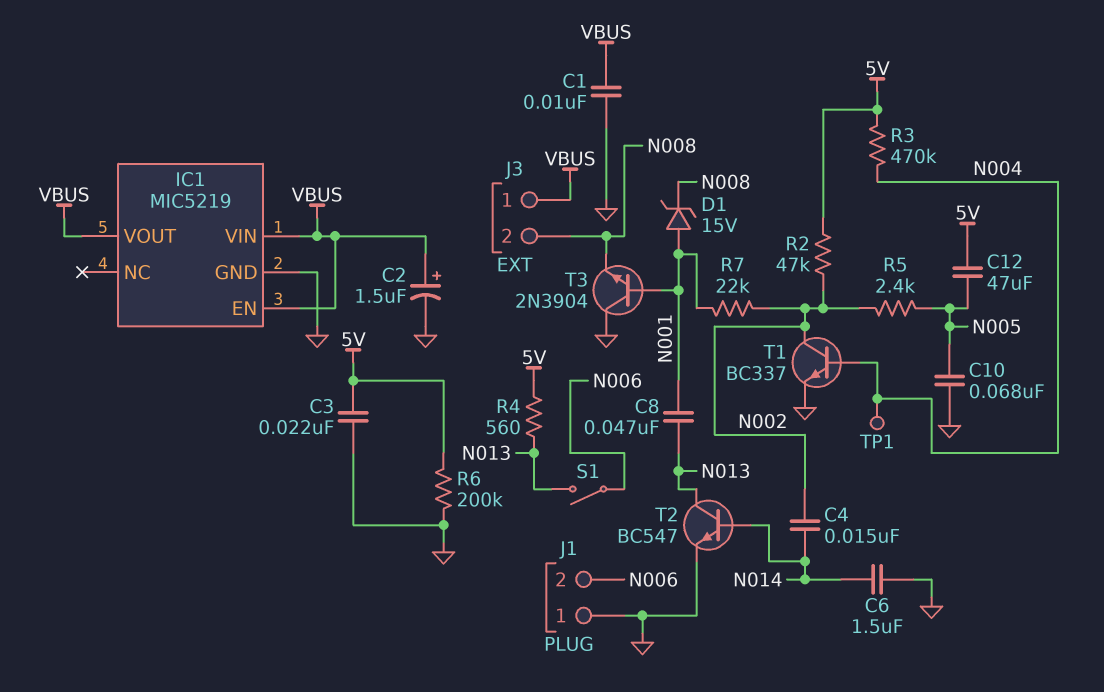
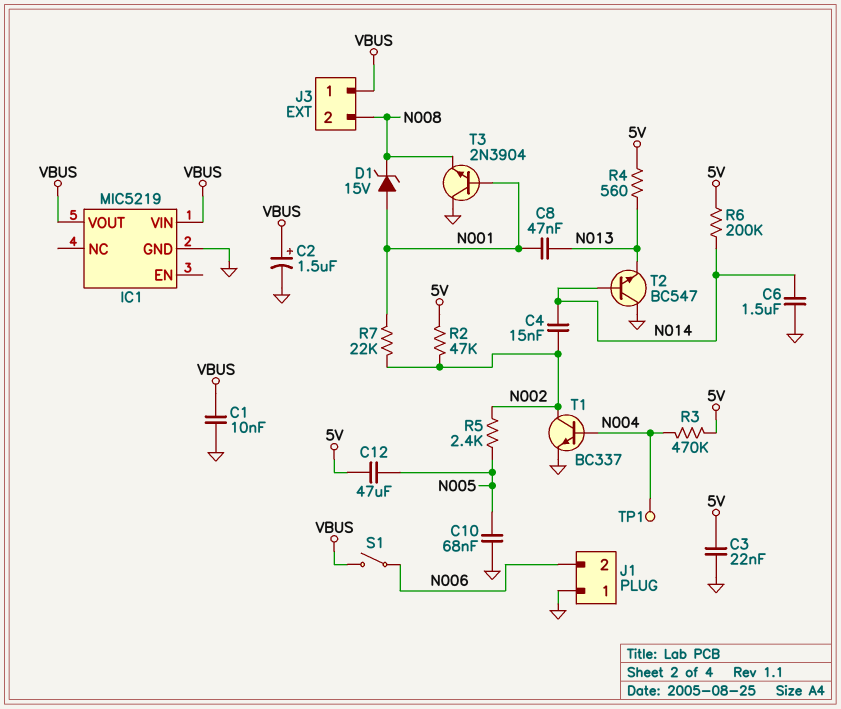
IC1 pin EN: VBUS -> none
R6: 200k (5V, GND) -> 200k (5V, N014)
S1: switch (N006, N013) -> switch (N006, VBUS)
T2: NPN BC547 (B N014, C N013, E GND) -> NPN BC547 (B N014, C GND, E N013)

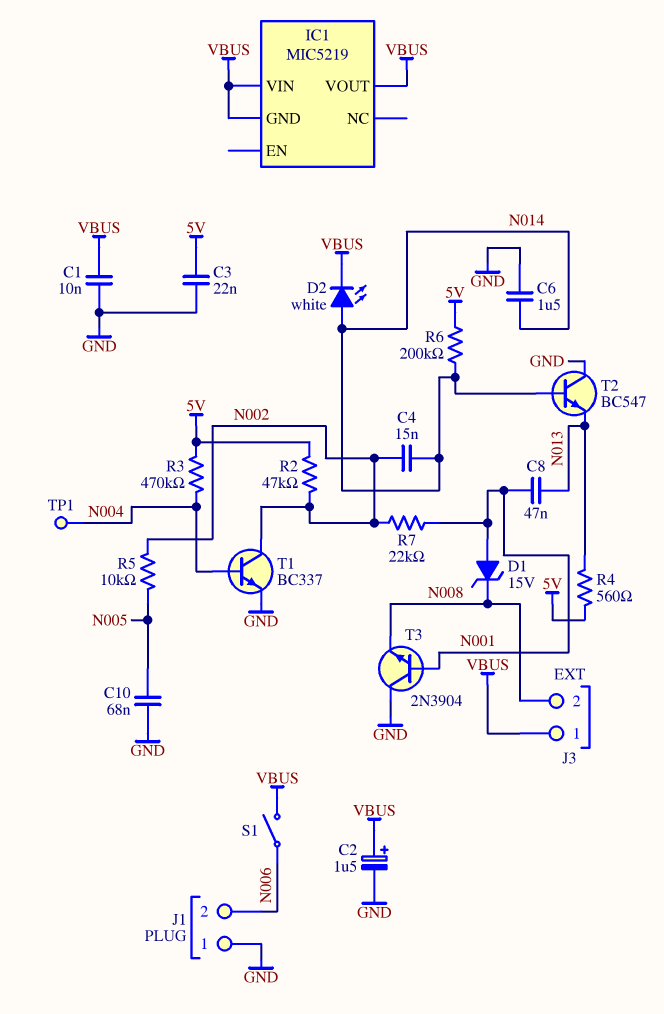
C12: 47uF (5V, N005) -> none
D2: none -> LED white (A N014, K VBUS)
IC1 pin GND: GND -> VBUS
R5: 2.4k (N002, N005) -> 10k (N002, N005)

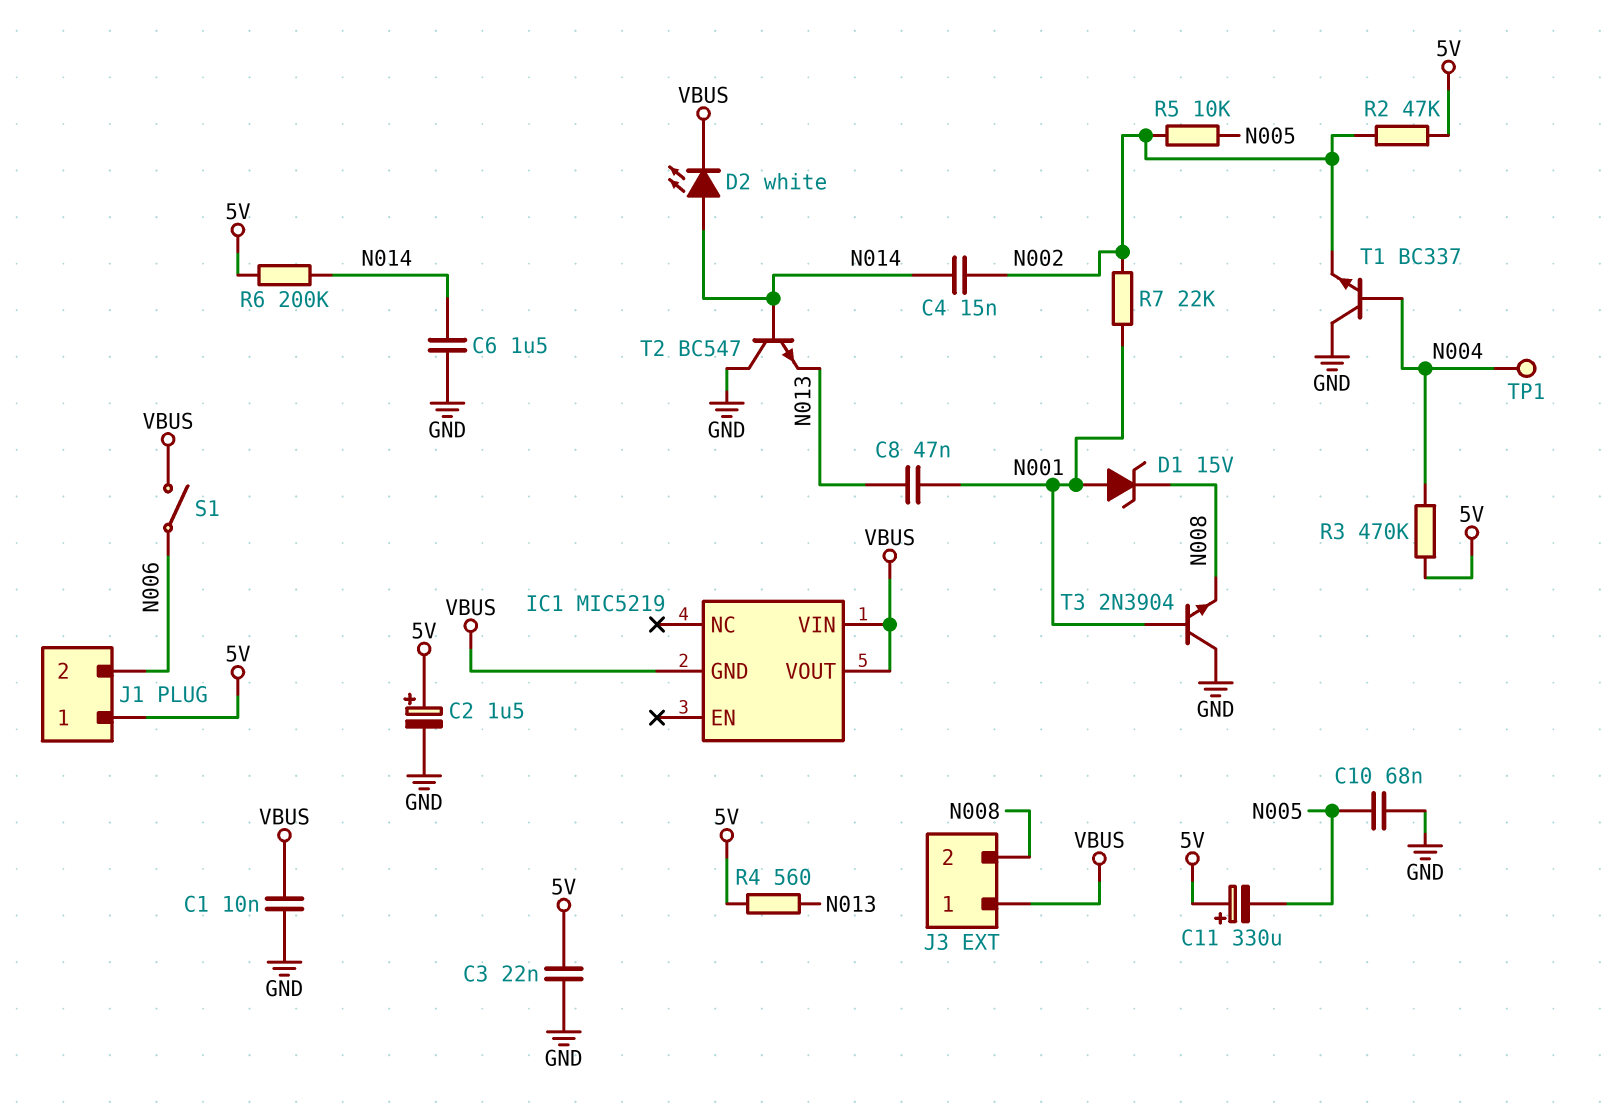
C2: 1.5uF (plus VBUS, minus GND) -> 1.5uF (plus 5V, minus GND)
C11: none -> 330uF (plus 5V, minus N005)
J1 pin 1: GND -> 5V
T1: NPN BC337 (B N004, C N002, E GND) -> NPN BC337 (B N004, C GND, E N002)

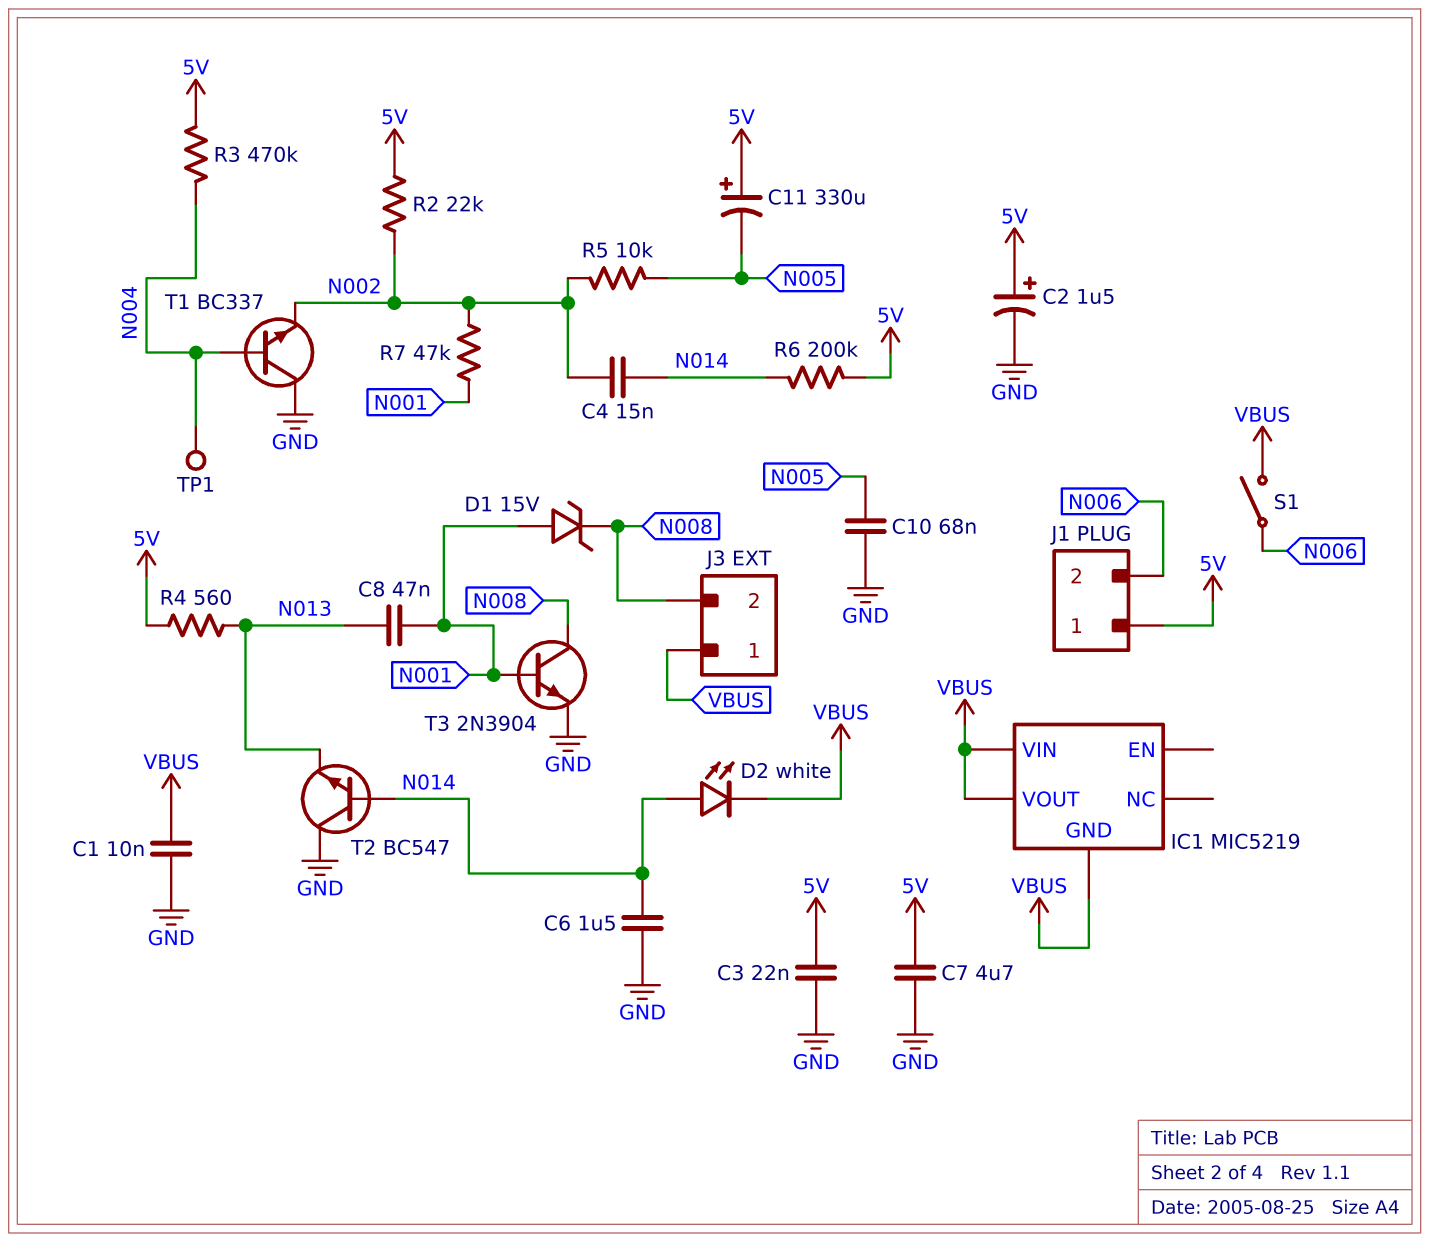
C7: none -> 4.7uF (5V, GND)
R2: 47k (5V, N002) -> 22k (5V, N002)
R7: 22k (N001, N002) -> 47k (N001, N002)
T3: NPN 2N3904 (B N001, C GND, E N008) -> NPN 2N3904 (B N001, C N008, E GND)

